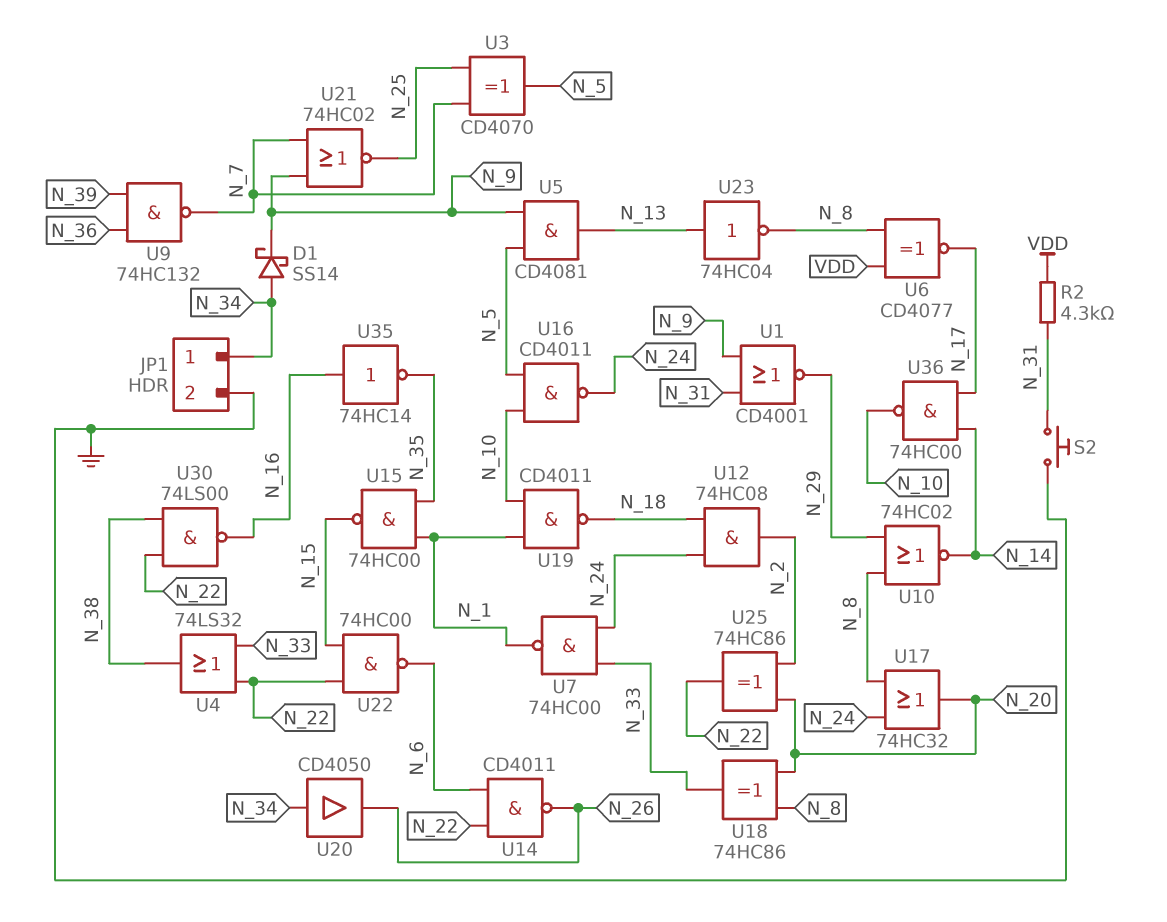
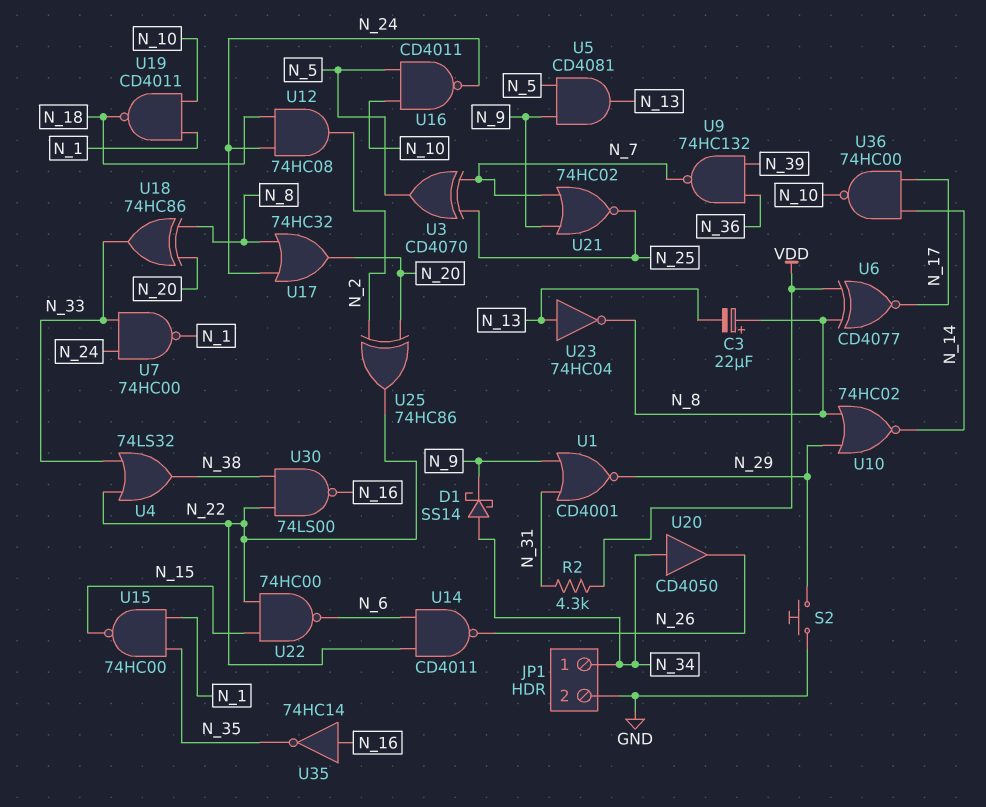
C3: none -> 22uF (plus N_8, minus N_13)
S2: button (GND, N_31) -> button (GND, N_29)

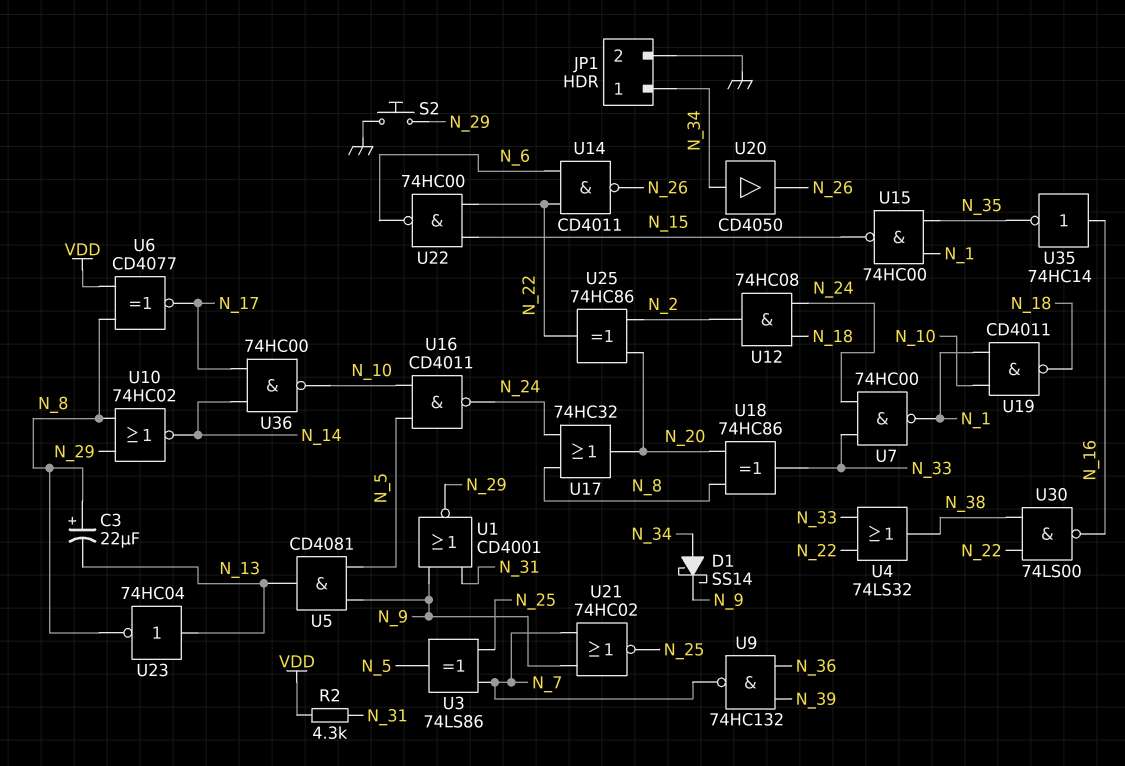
U3: XOR CD4070 (in N_7, in N_25, out N_5) -> XOR 74LS86 (in N_7, in N_25, out N_5)

